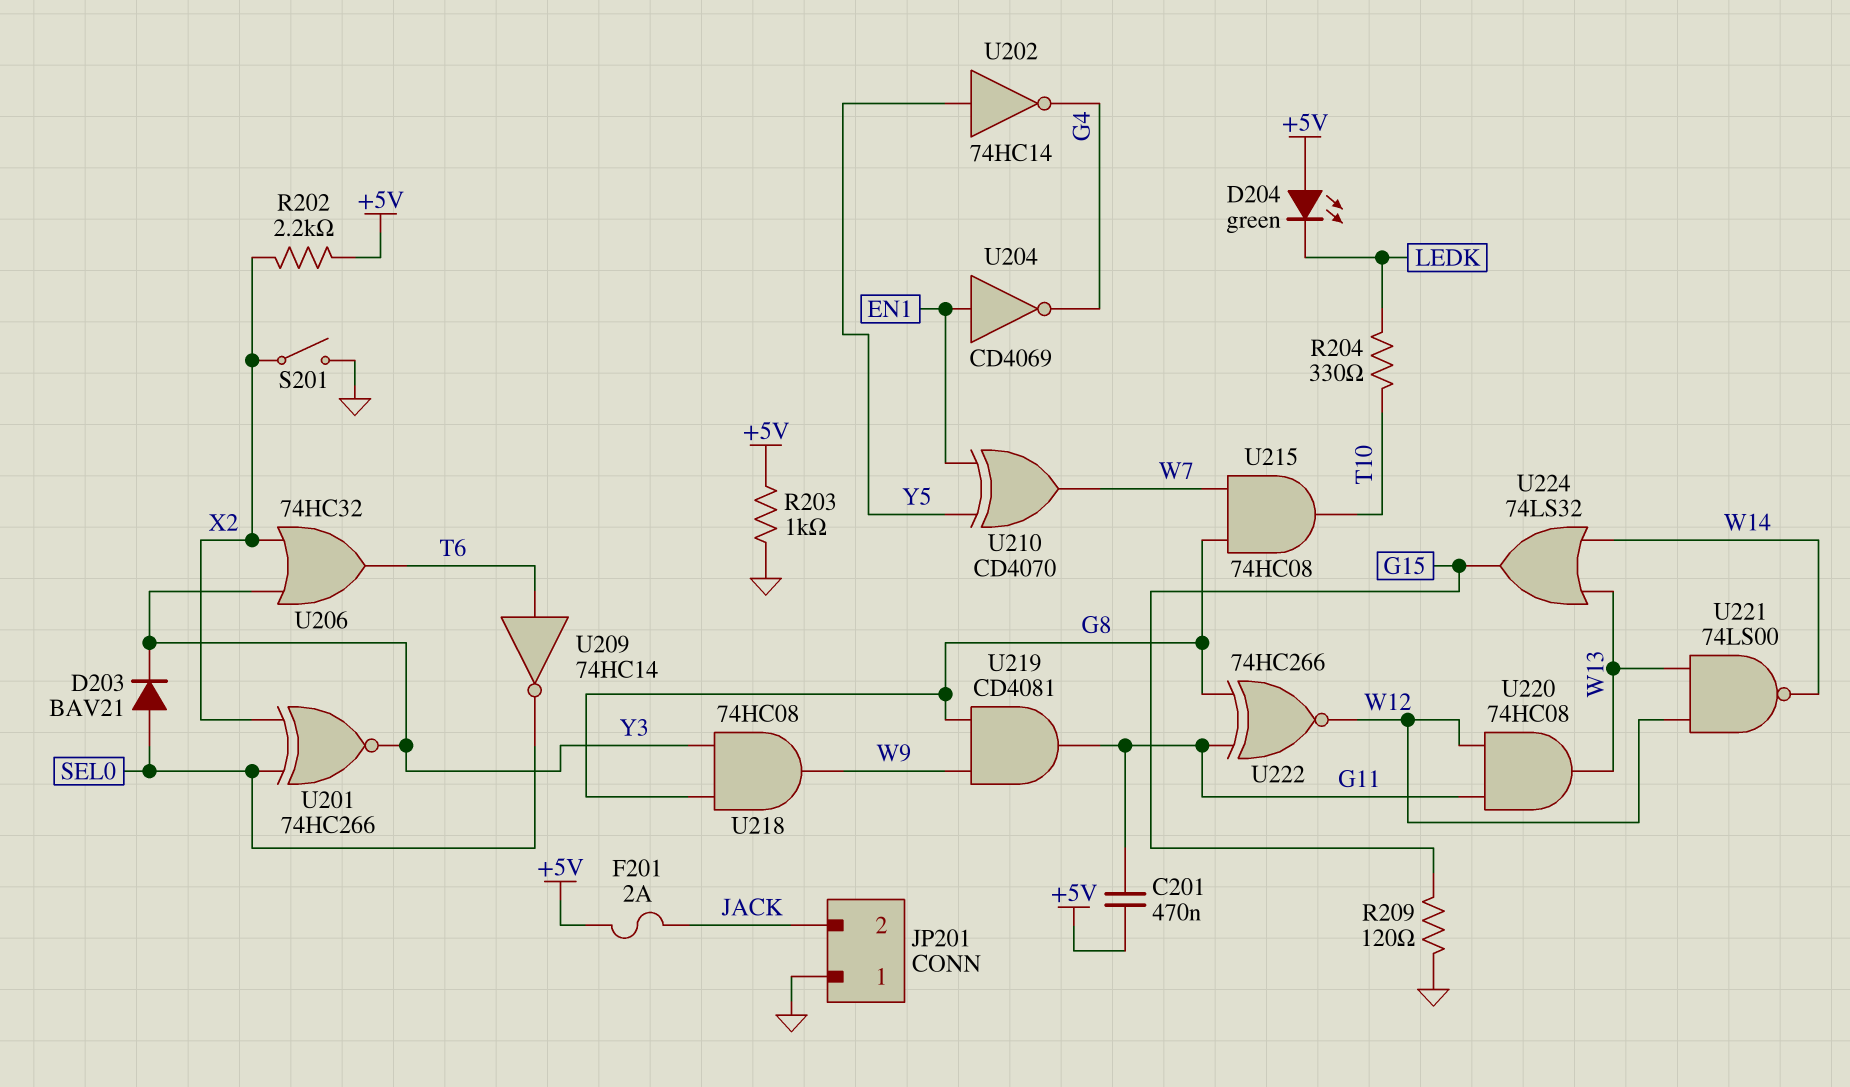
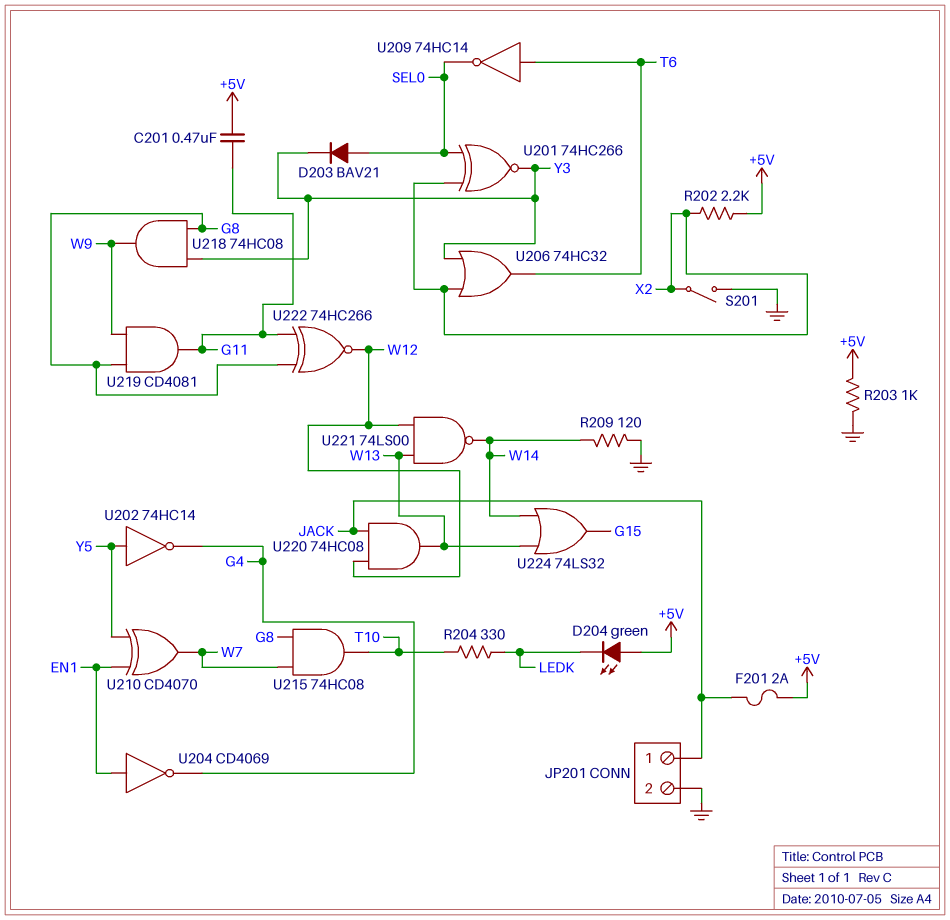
JP201 pin 1: GND -> JACK
JP201 pin 2: JACK -> GND
R209: 120 (G15, GND) -> 120 (GND, W14)
U220: AND 74HC08 (in G11, in W12, out W13) -> AND 74HC08 (in JACK, in W12, out W13)

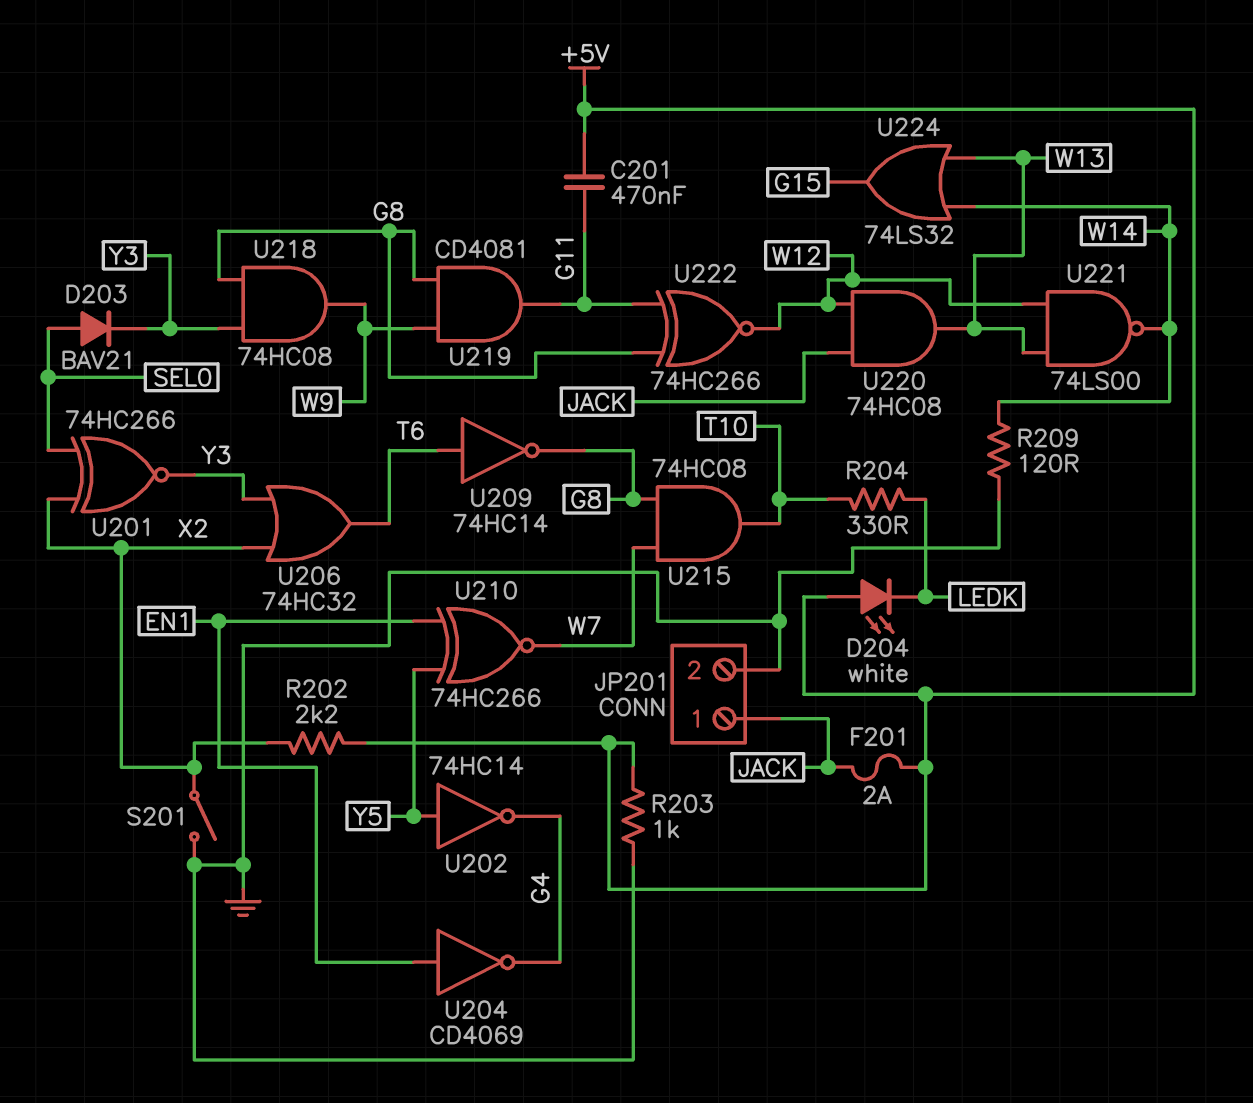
D204: LED green (A +5V, K LEDK) -> LED white (A +5V, K LEDK)
U209: NOT 74HC14 (in T6, out SEL0) -> NOT 74HC14 (in T6, out G8)
U210: XOR CD4070 (in EN1, in Y5, out W7) -> XNOR 74HC266 (in EN1, in Y5, out W7)

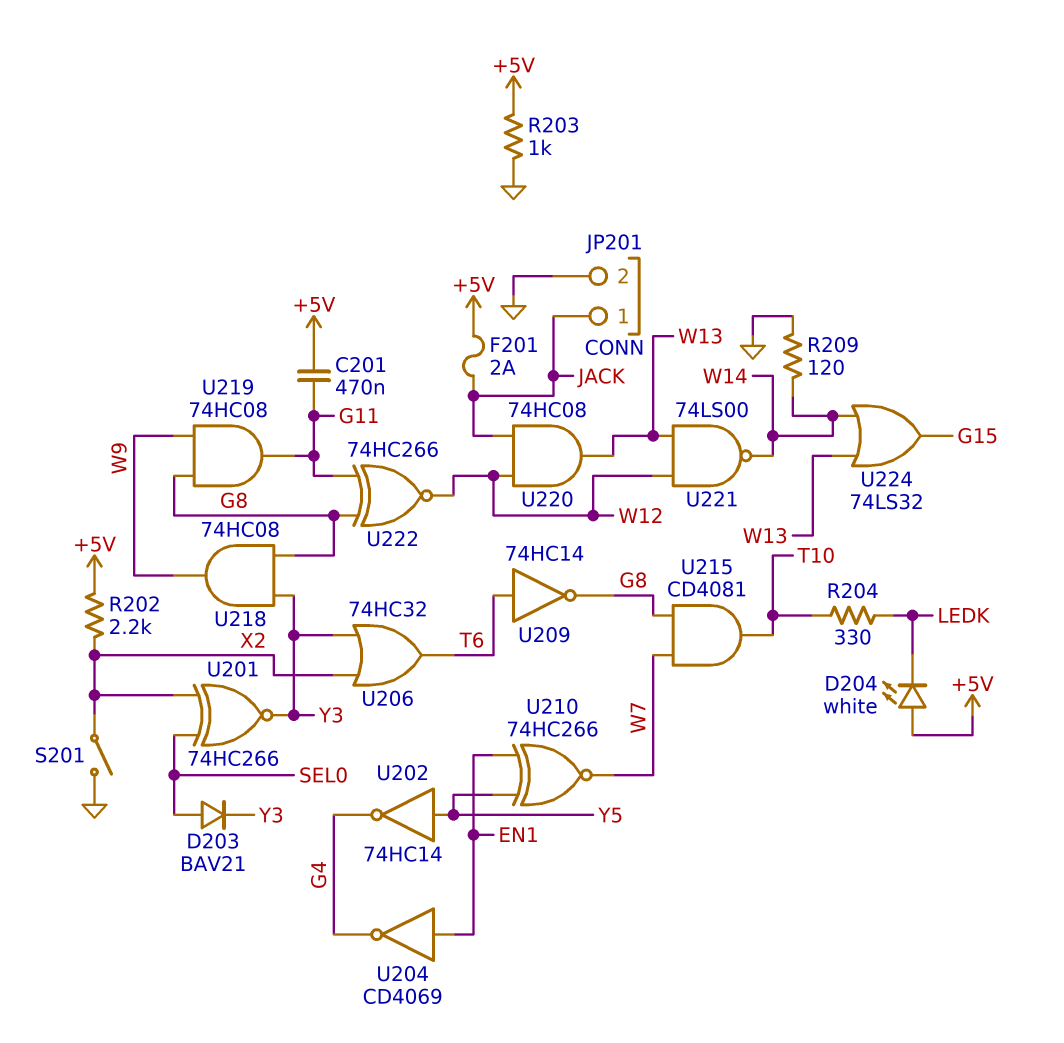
U215: AND 74HC08 (in G8, in W7, out T10) -> AND CD4081 (in G8, in W7, out T10)
U219: AND CD4081 (in G8, in W9, out G11) -> AND 74HC08 (in G8, in W9, out G11)

